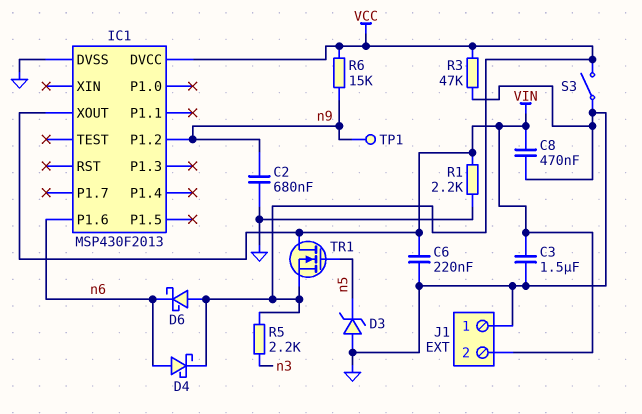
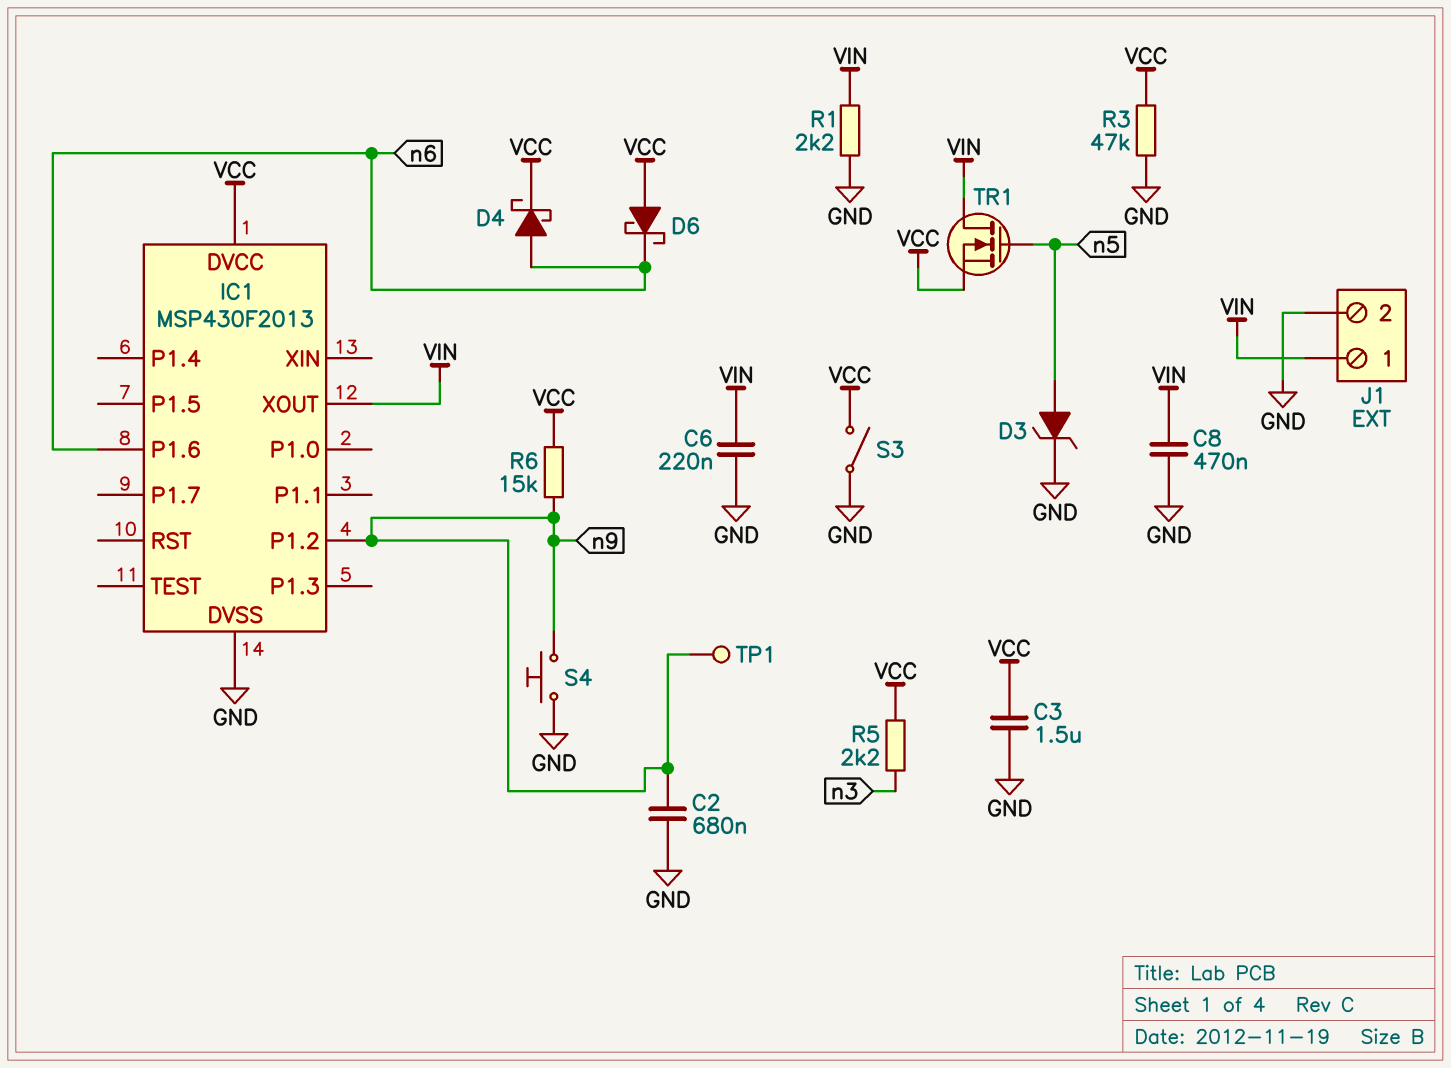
C3: 1.5uF (GND, VIN) -> 1.5uF (GND, VCC)
D3: zener (A GND, K n5) -> zener (A n5, K GND)
J1 pin 1: GND -> VIN
J1 pin 2: VIN -> GND
S4: none -> button (GND, n9)

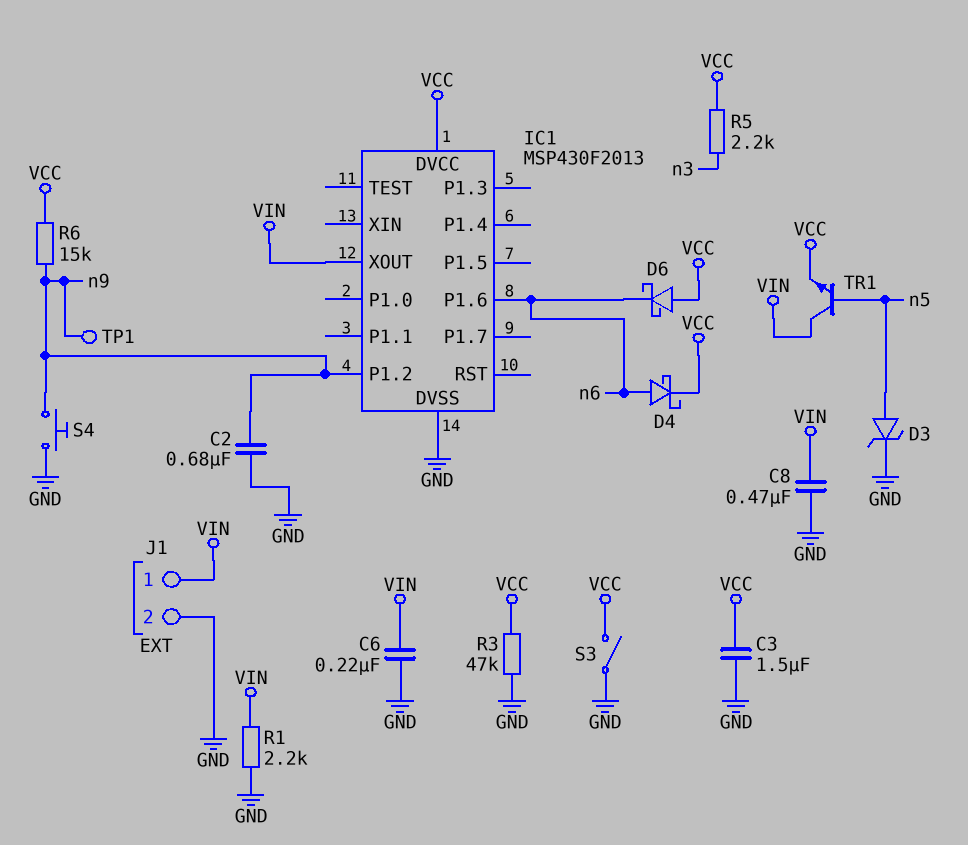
TR1: NMOS (G n5, D VIN, S VCC) -> NPN (B n5, C VIN, E VCC)

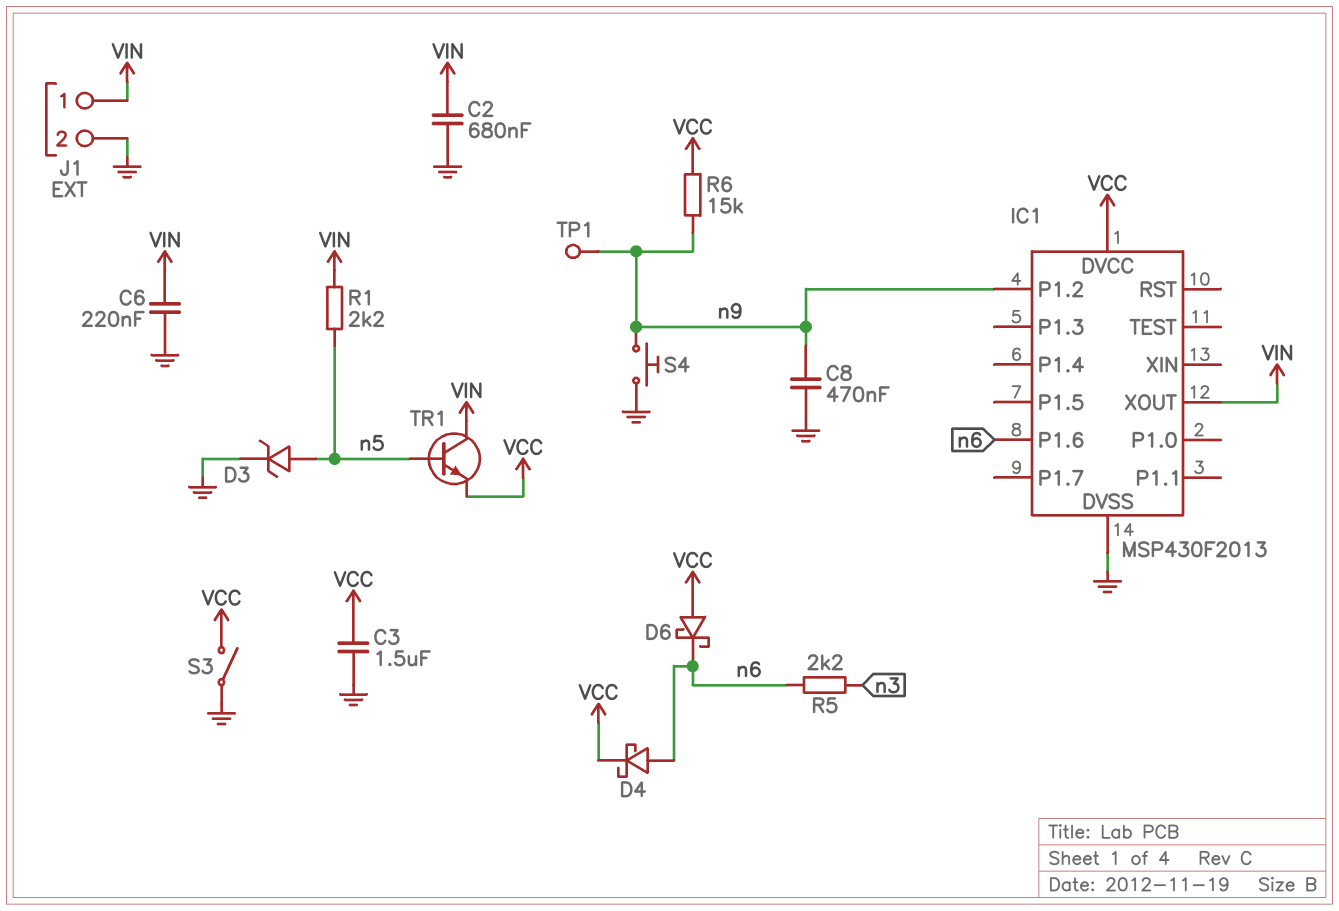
C2: 680nF (GND, n9) -> 680nF (GND, VIN)
C8: 470nF (GND, VIN) -> 470nF (GND, n9)
R1: 2.2k (GND, VIN) -> 2.2k (VIN, n5)
R3: 47k (GND, VCC) -> none
R5: 2.2k (VCC, n3) -> 2.2k (n3, n6)

